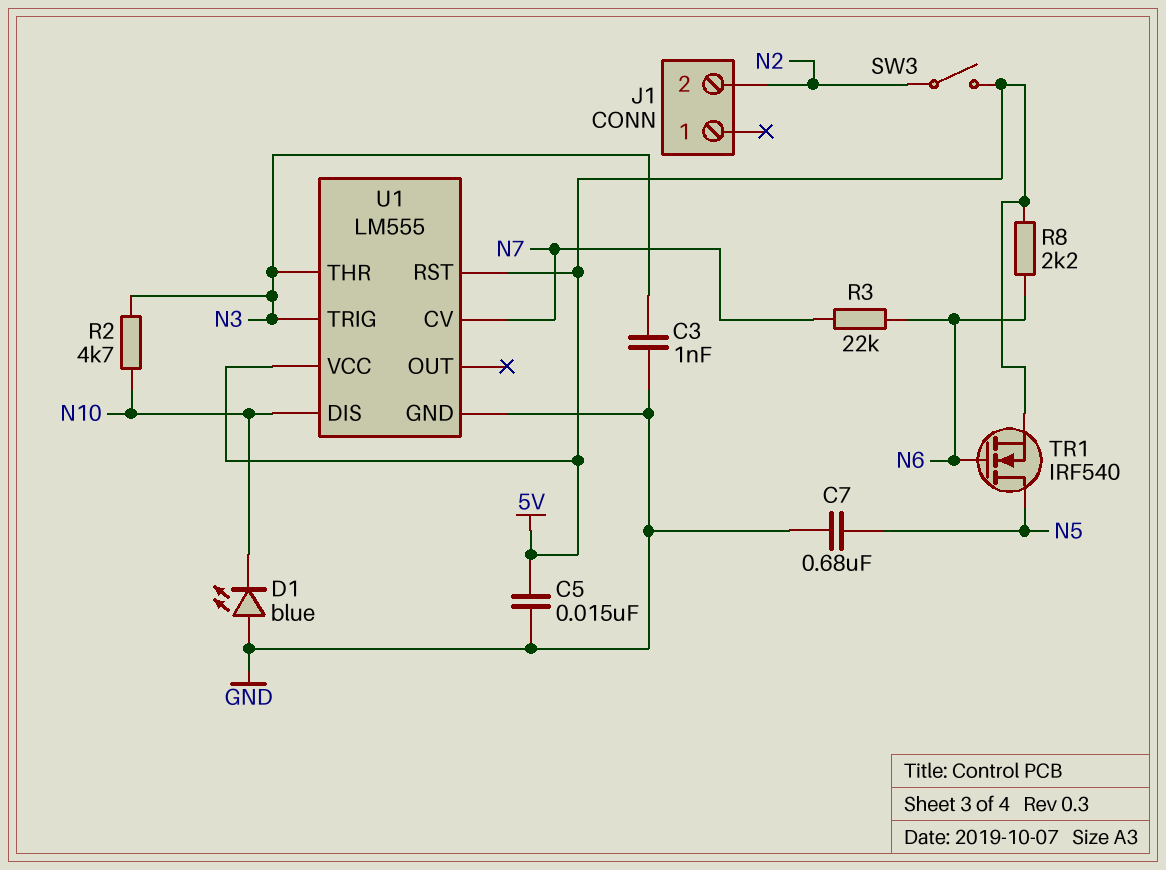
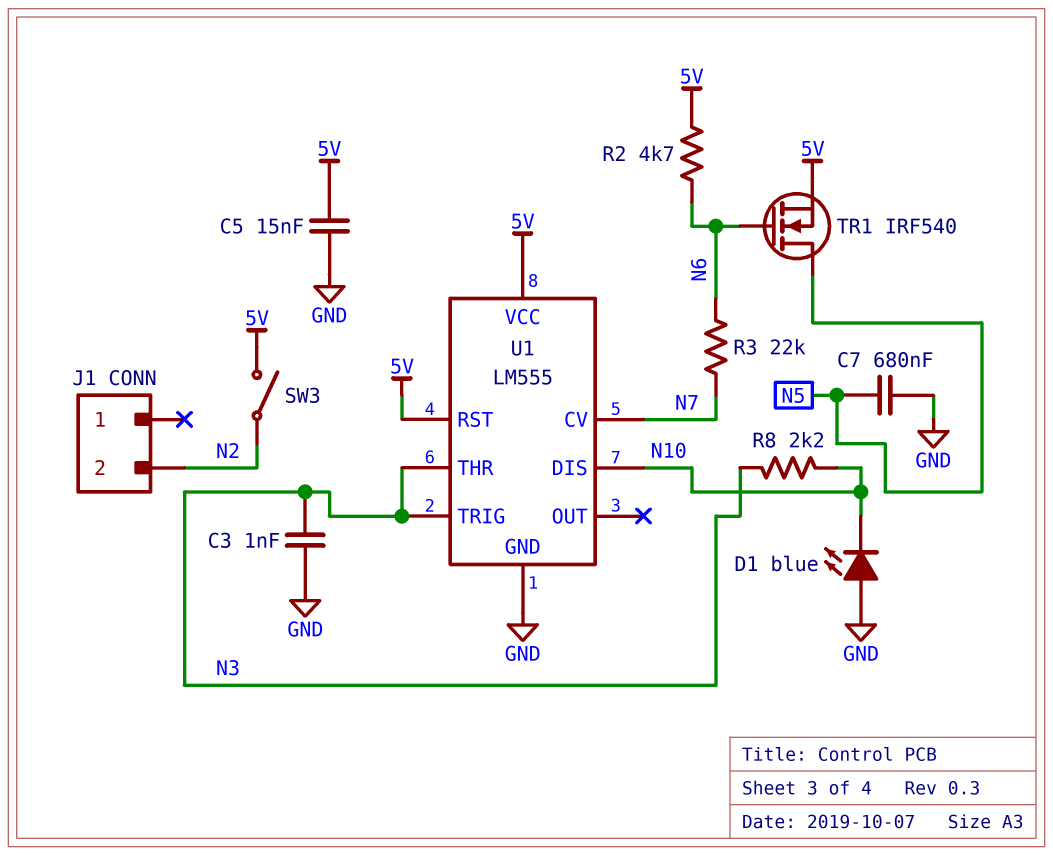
R2: 4.7k (N3, N10) -> 4.7k (5V, N6)
R8: 2.2k (5V, N6) -> 2.2k (N3, N10)

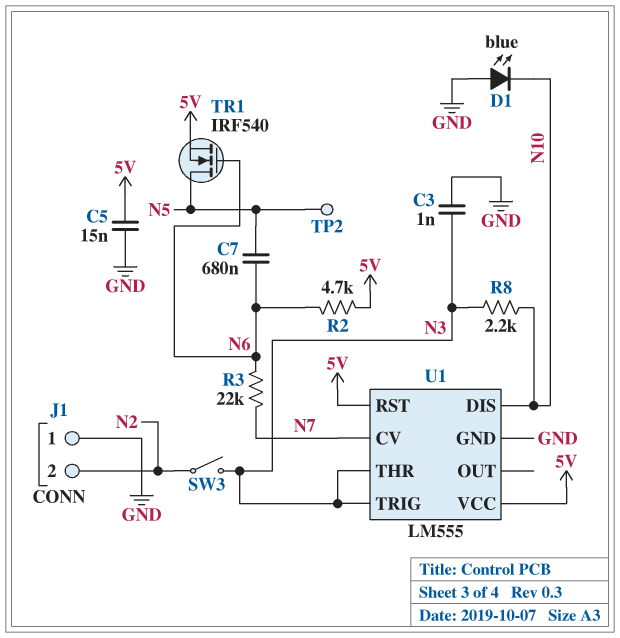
C7: 680nF (GND, N5) -> 680nF (N5, N6)
J1 pin 1: none -> GND
SW3: switch (5V, N2) -> switch (N2, N3)
TP2: none -> test point (N5)

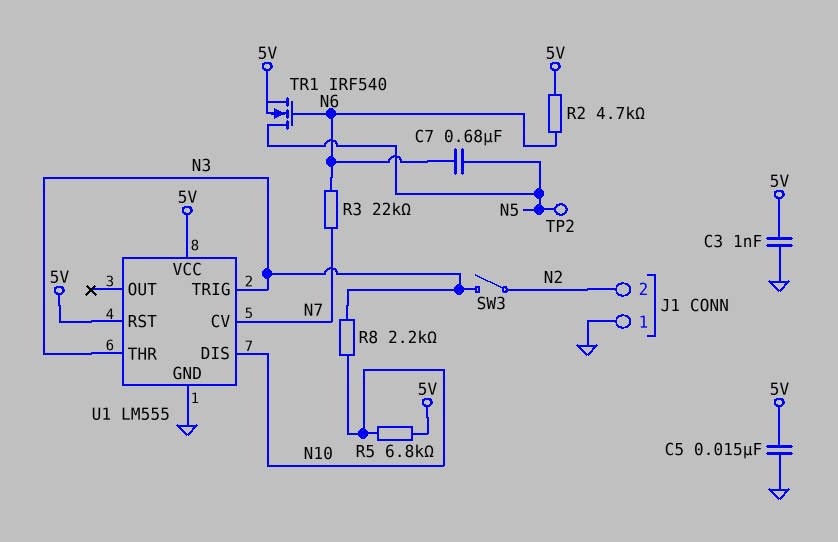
C3: 1nF (GND, N3) -> 1nF (5V, GND)
D1: LED blue (A GND, K N10) -> none
R5: none -> 6.8k (5V, N10)

